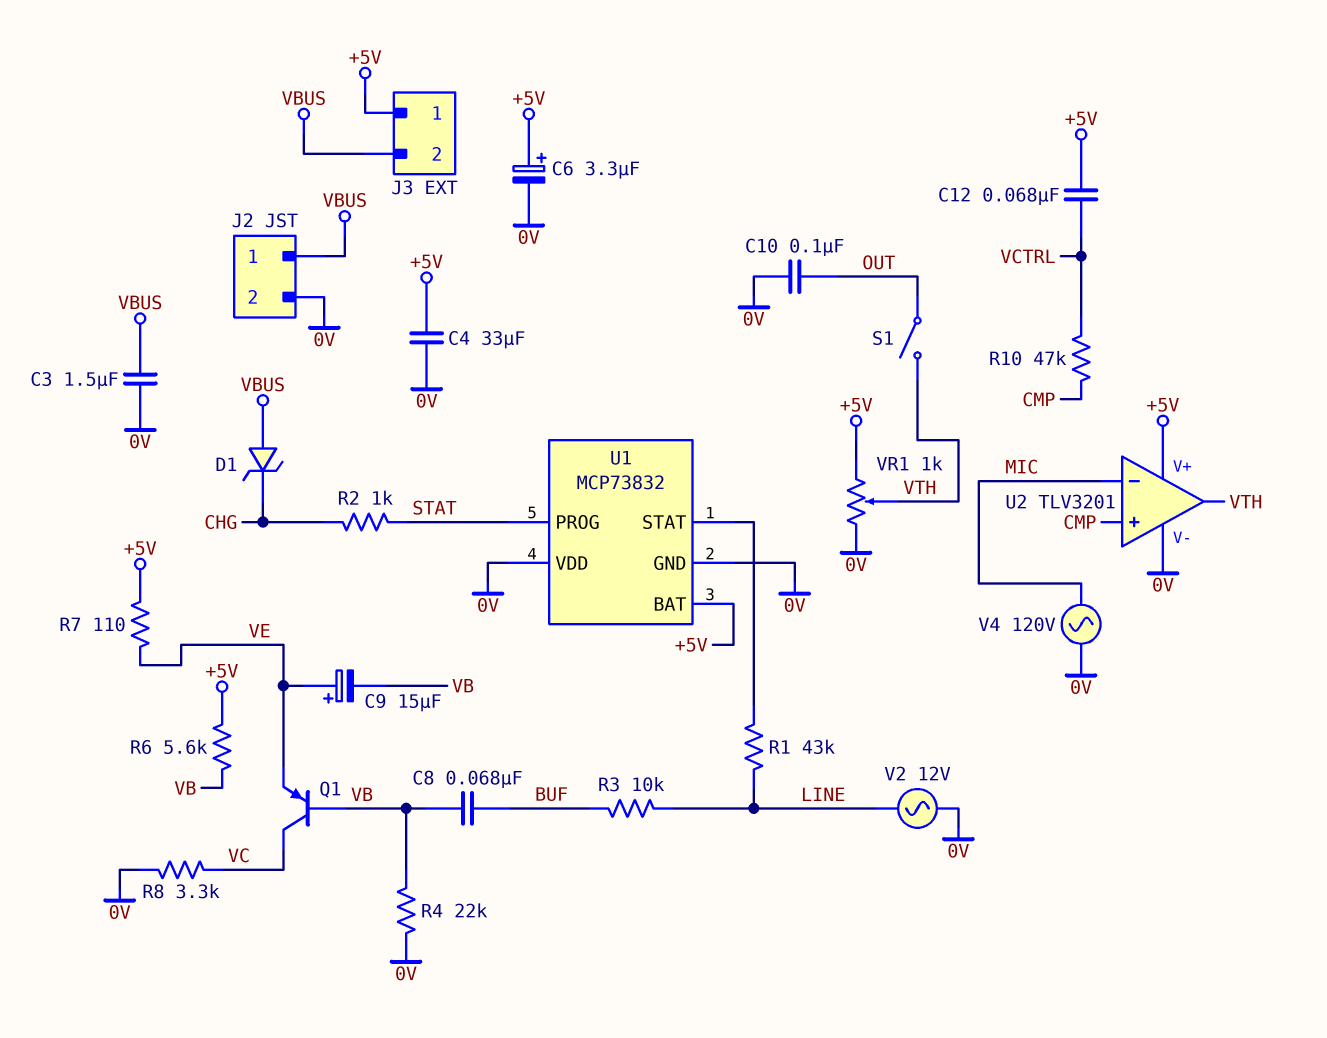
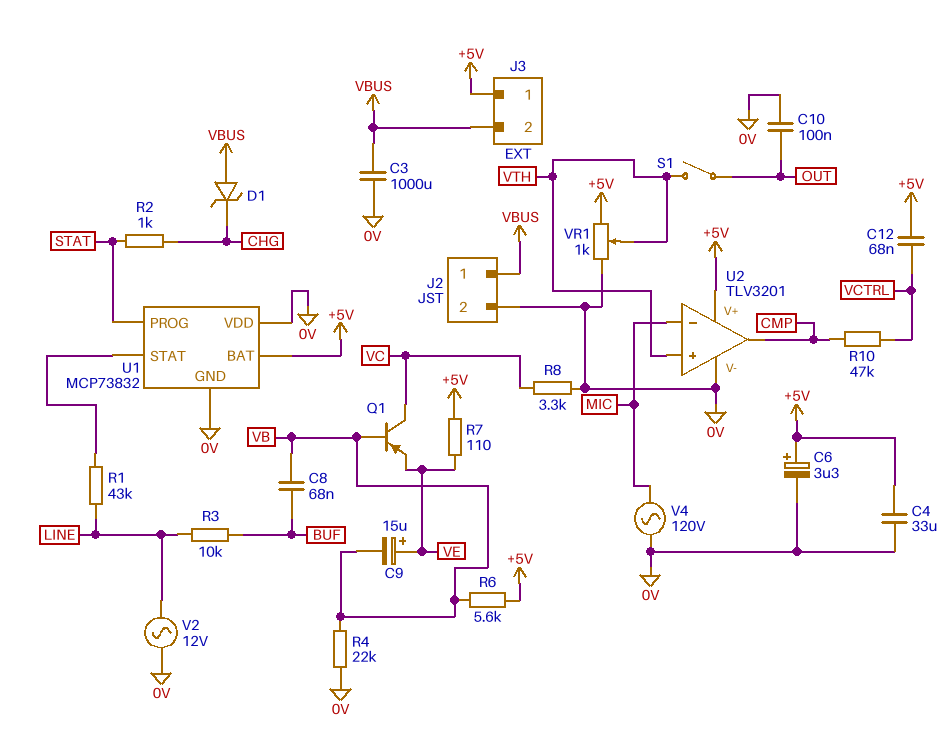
C3: 1.5uF (0V, VBUS) -> 1000uF (0V, VBUS)
U2 pin in+: CMP -> VTH
U2 pin out: VTH -> CMP

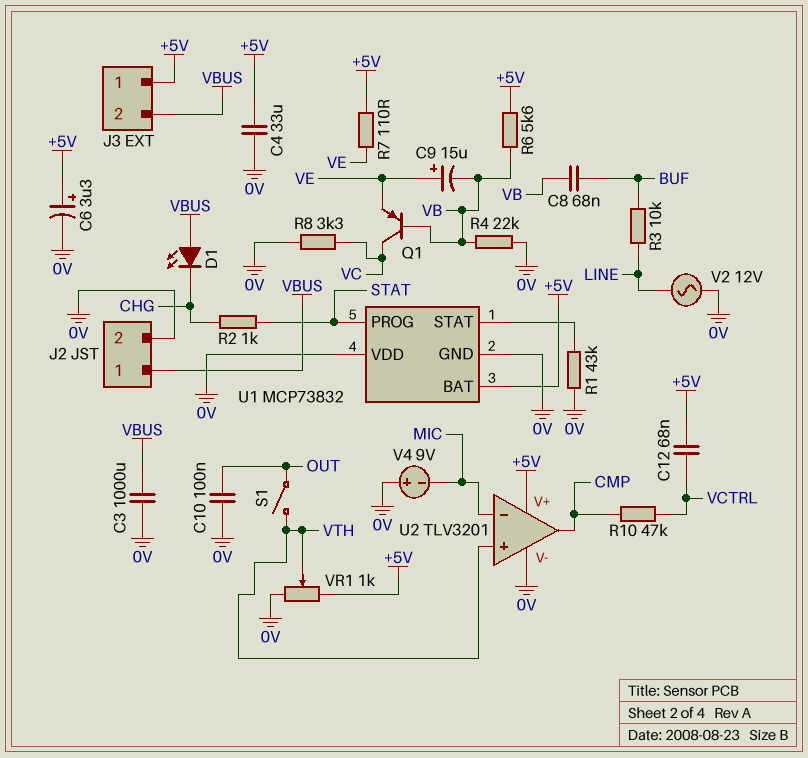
D1: zener (A VBUS, K CHG) -> LED (A VBUS, K CHG)
R1: 43k (LINE, U1/STAT) -> 43k (0V, U1/STAT)
V4: AC 120V (0V, MIC) -> 9V (plus 0V, minus MIC)

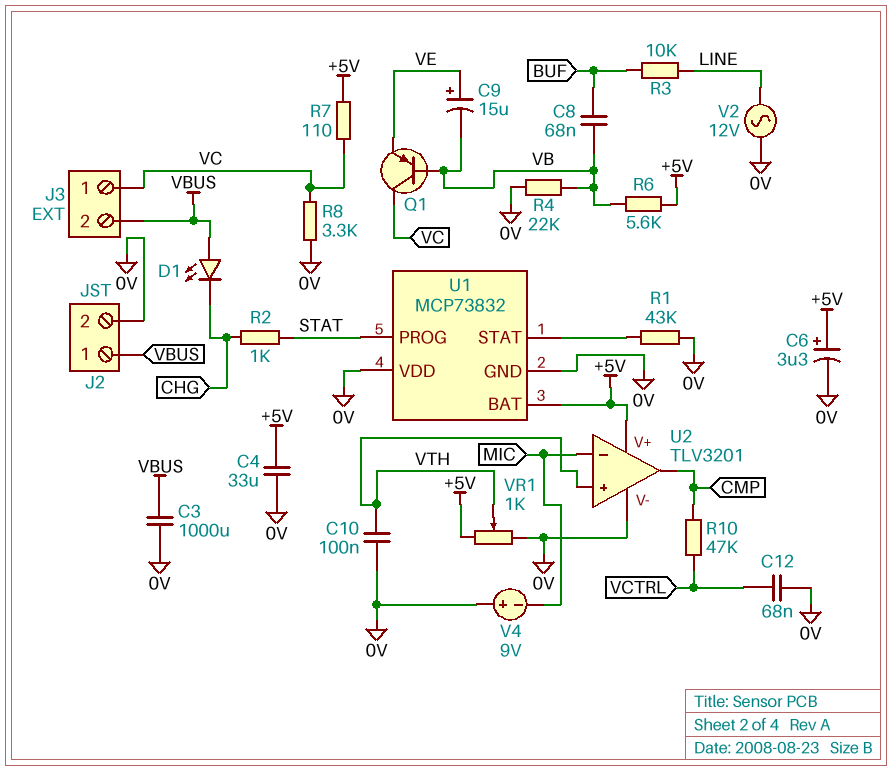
C10: 100nF (0V, OUT) -> 100nF (0V, VTH)
C12: 68nF (+5V, VCTRL) -> 68nF (0V, VCTRL)
J3 pin 1: +5V -> VC
R7: 110 (+5V, VE) -> 110 (+5V, VC)
S1: switch (OUT, VTH) -> none

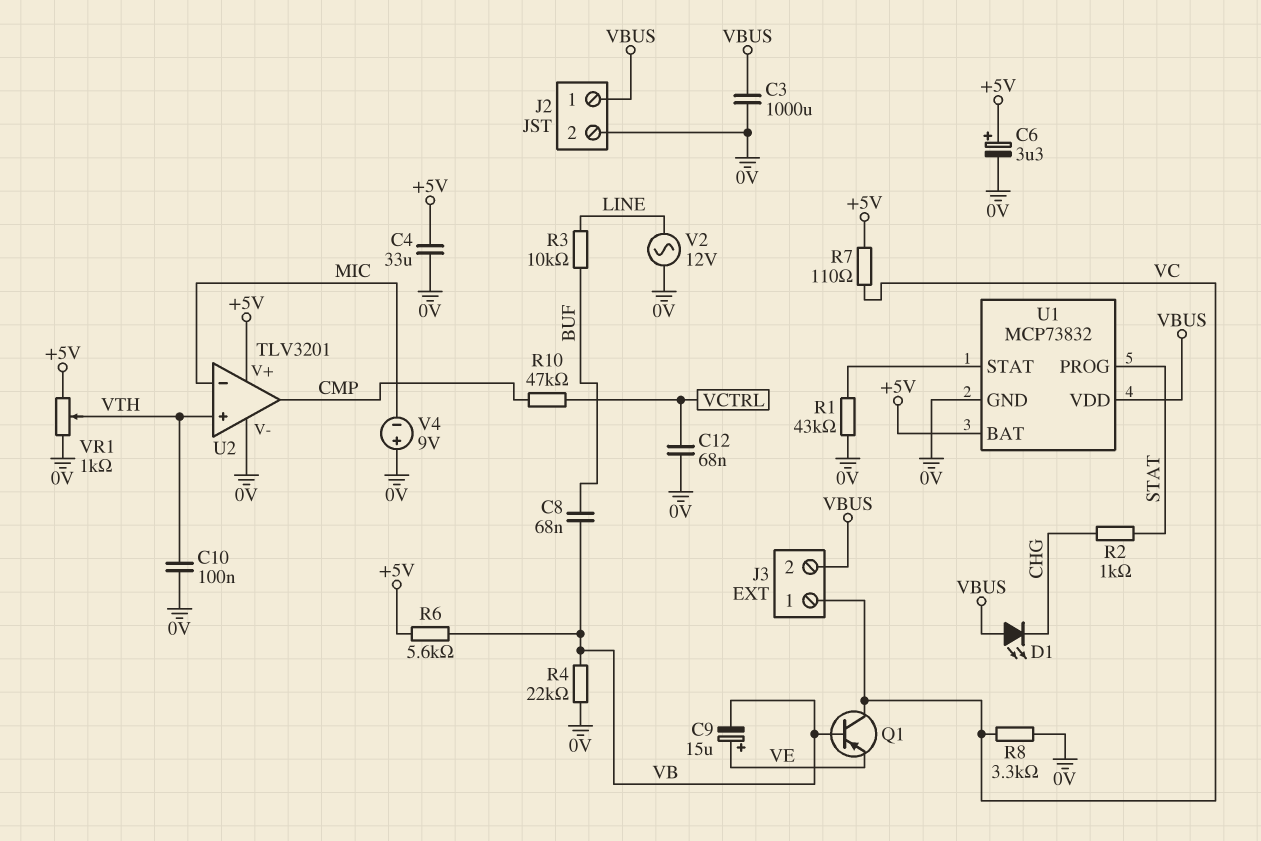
U1 pin VDD: 0V -> VBUS

